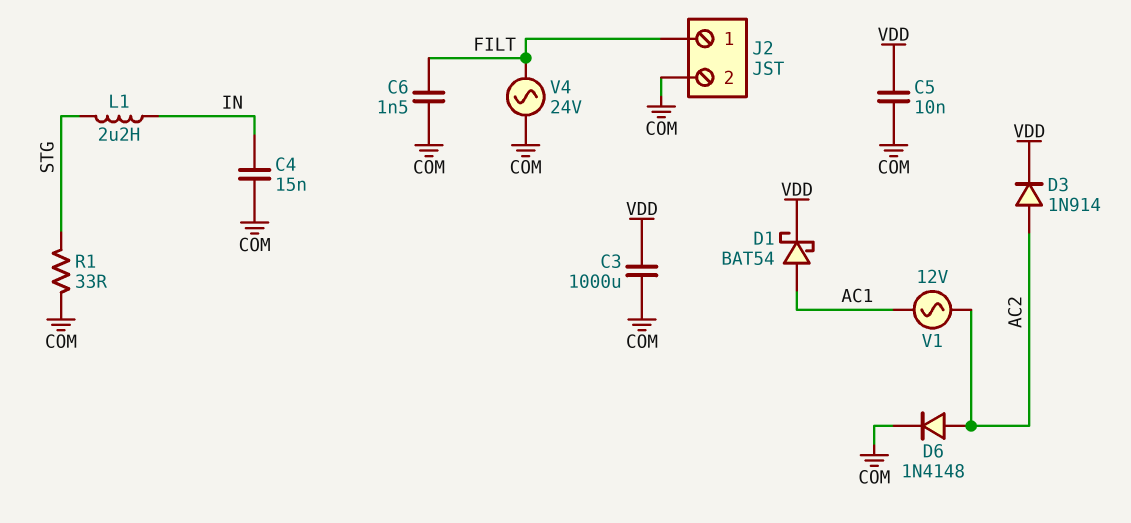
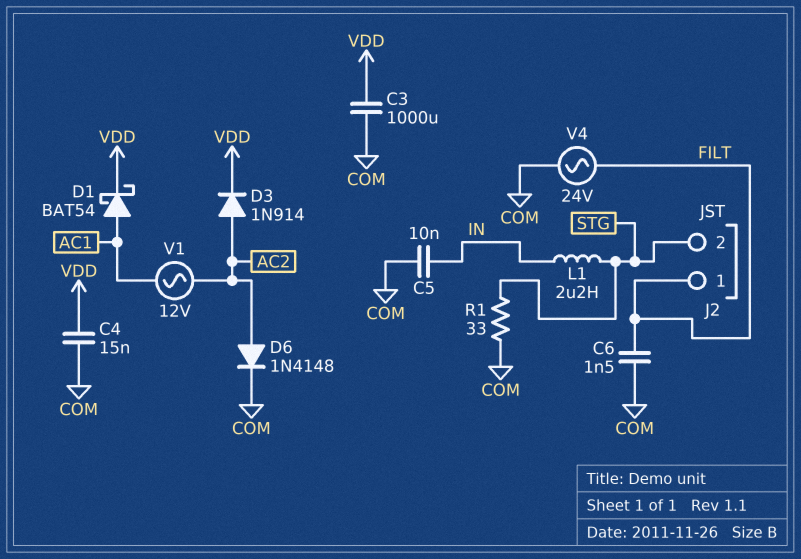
C4: 15nF (COM, IN) -> 15nF (COM, VDD)
C5: 10nF (COM, VDD) -> 10nF (COM, IN)
J2 pin 2: COM -> STG

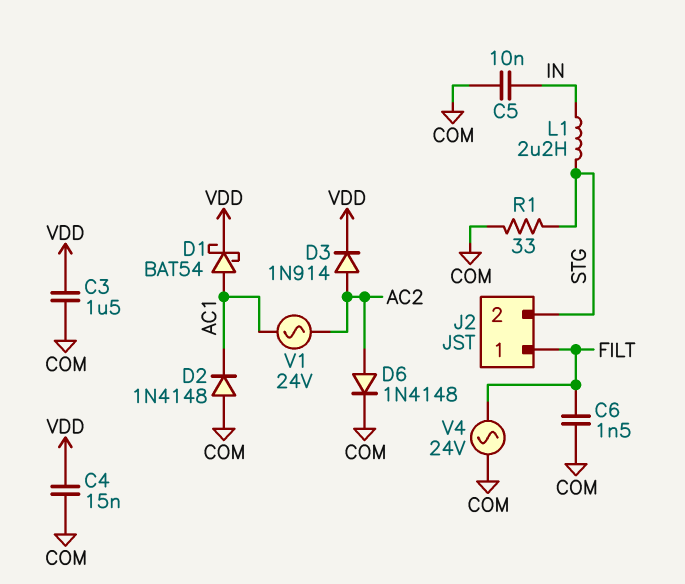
C3: 1000uF (COM, VDD) -> 1.5uF (COM, VDD)
D2: none -> diode 1N4148 (A COM, K AC1)
V1: AC 12V (AC1, AC2) -> AC 24V (AC1, AC2)

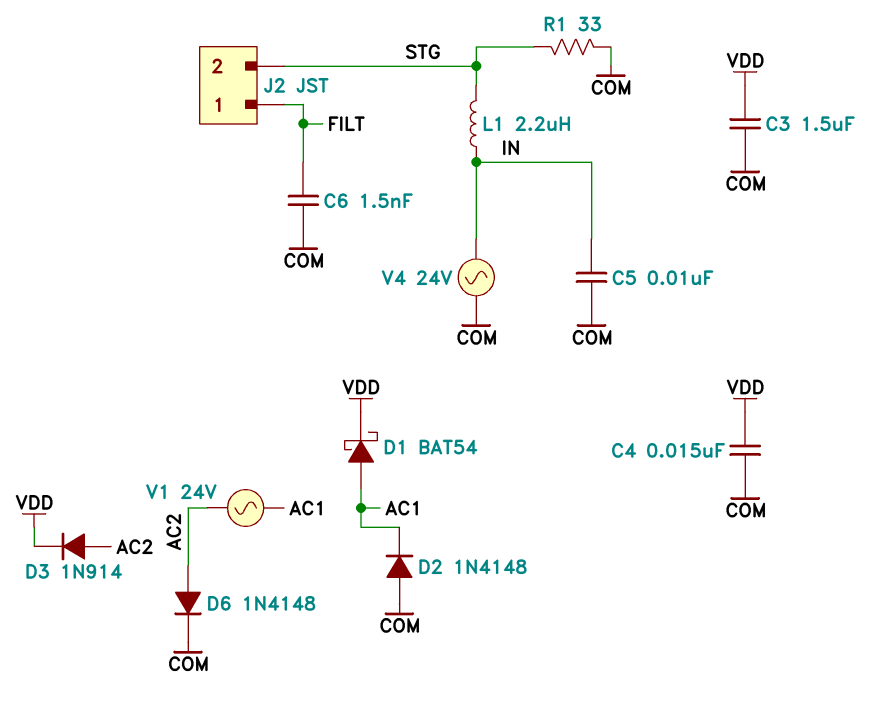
V4: AC 24V (COM, FILT) -> AC 24V (COM, IN)

